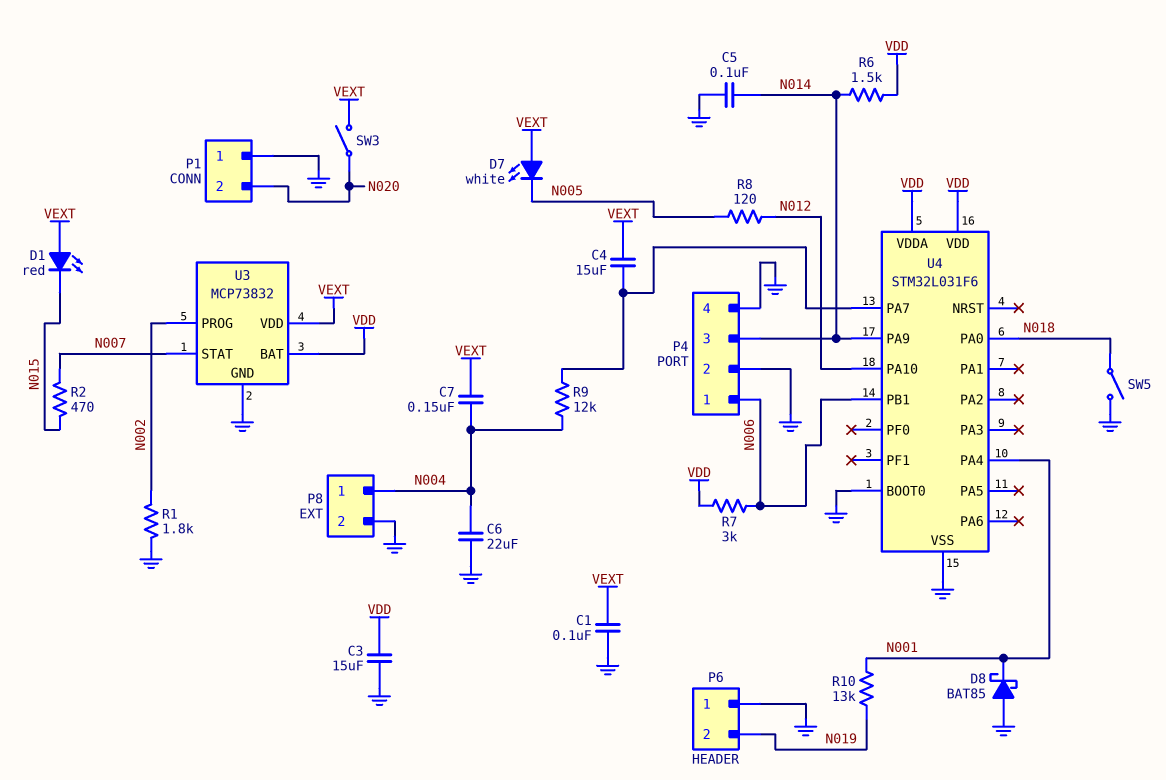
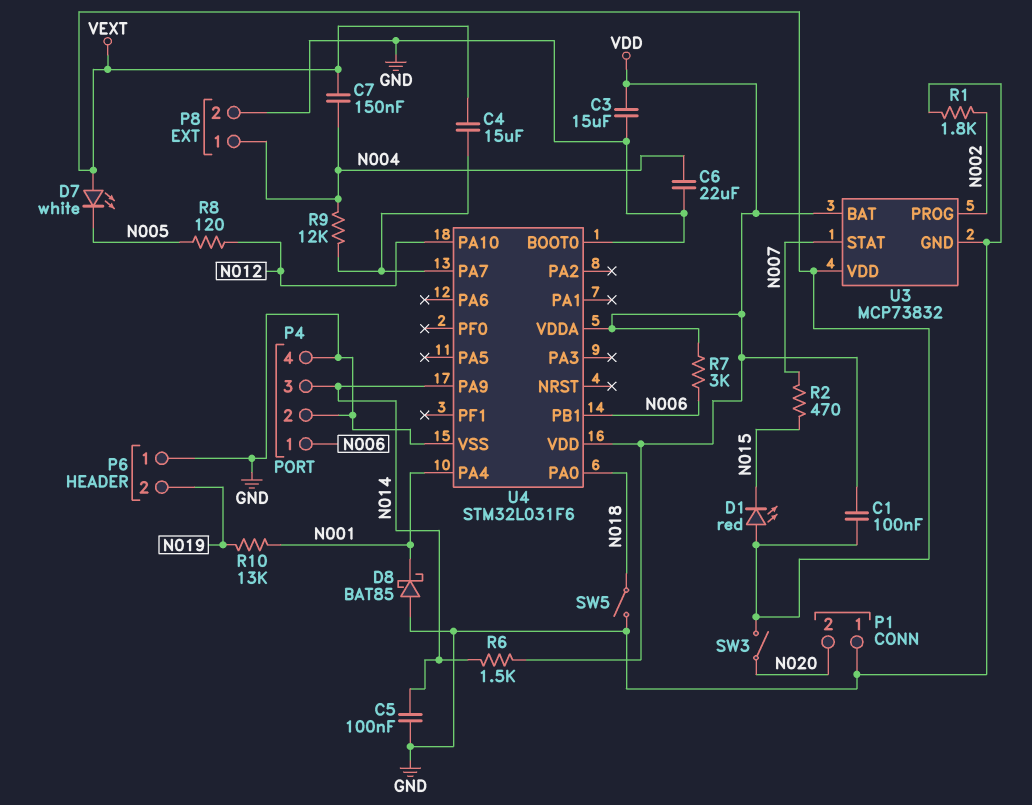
C1: 100nF (GND, VEXT) -> 100nF (VDD, VEXT)

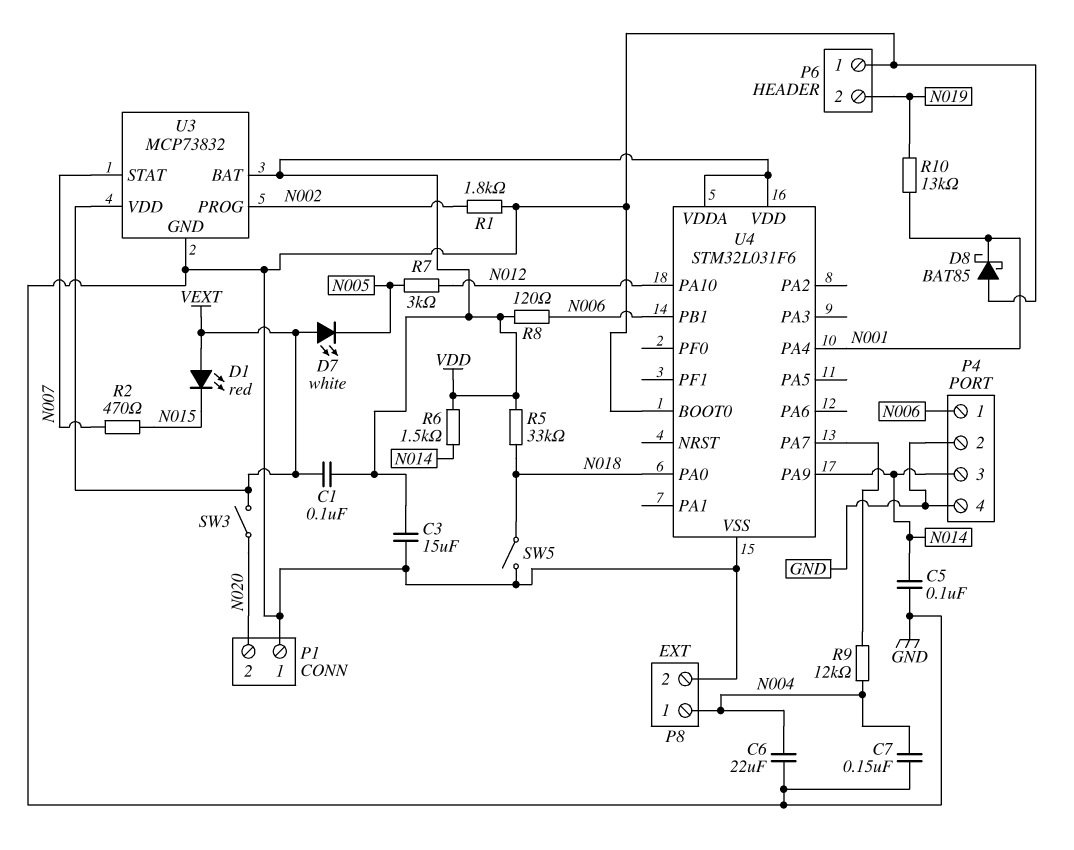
C4: 15uF (U4/PA7, VEXT) -> none
C7: 150nF (N004, VEXT) -> 150nF (GND, N004)
R5: none -> 33k (N018, VDD)
R7: 3k (N006, VDD) -> 3k (N005, N012)
R8: 120 (N005, N012) -> 120 (N006, VDD)

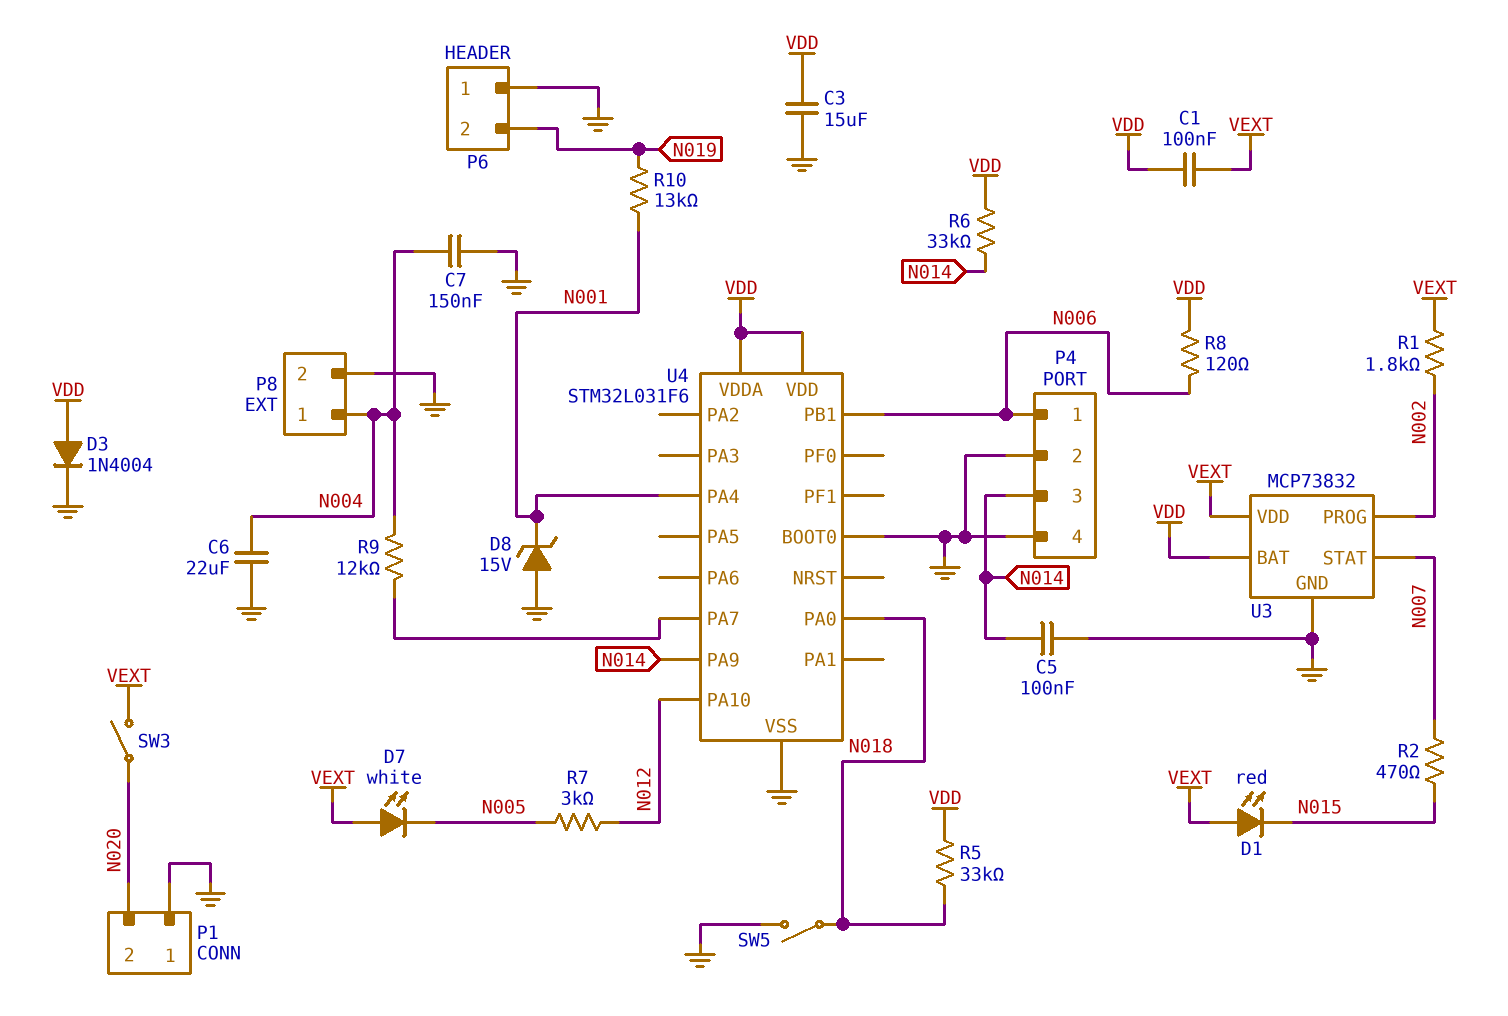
D3: none -> diode 1N4004 (A VDD, K GND)
D8: schottky BAT85 (A GND, K N001) -> zener 15V (A GND, K N001)
R1: 1.8k (GND, N002) -> 1.8k (N002, VEXT)
R6: 1.5k (N014, VDD) -> 33k (N014, VDD)

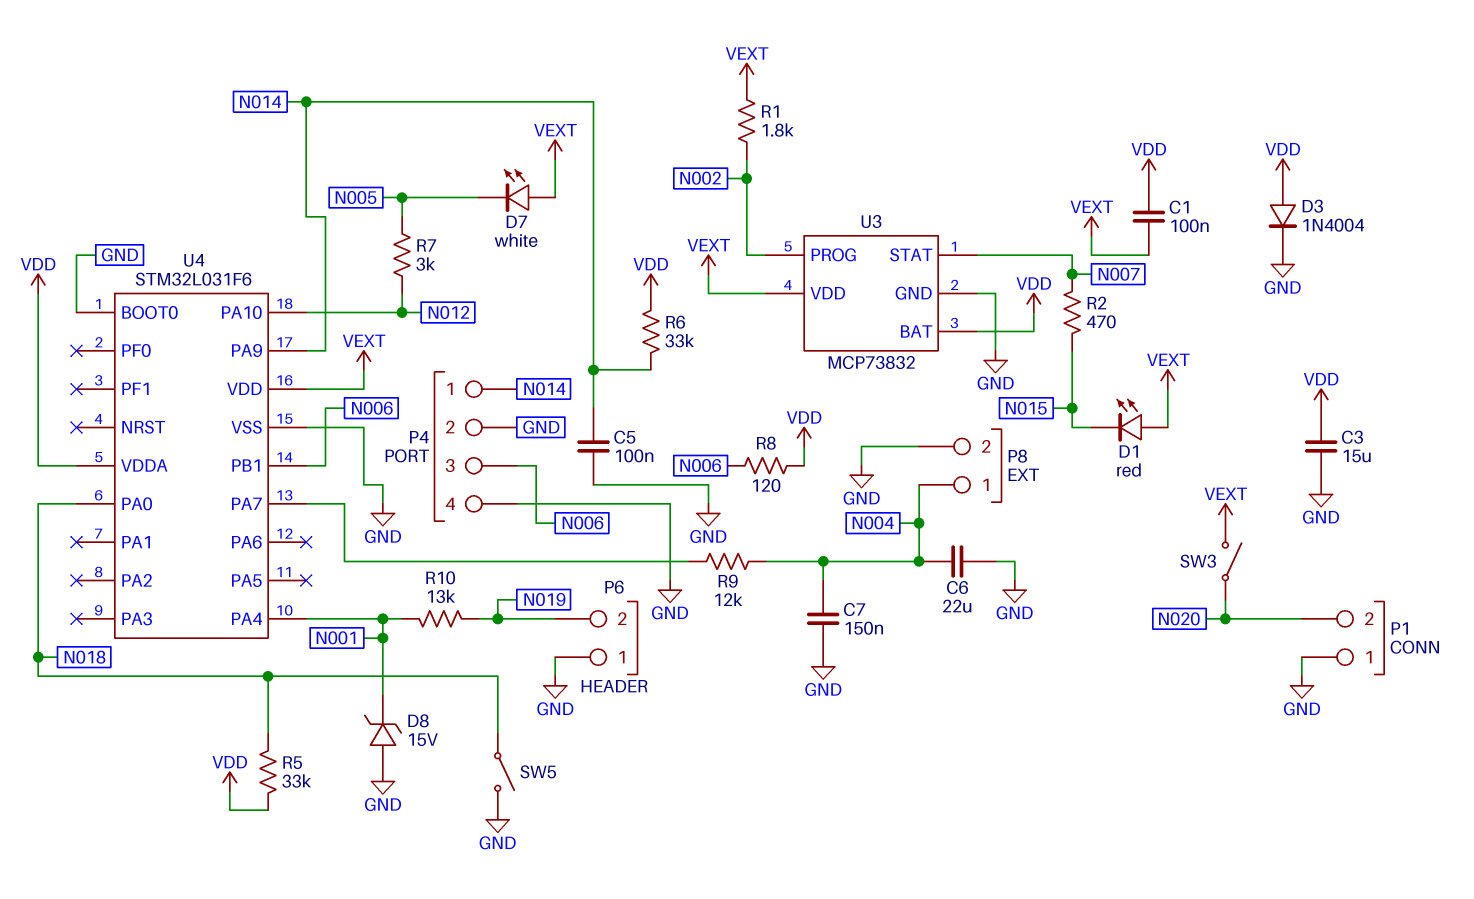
P4 pin 1: N006 -> N014
P4 pin 3: N014 -> N006
U4 pin VDD: VDD -> VEXT

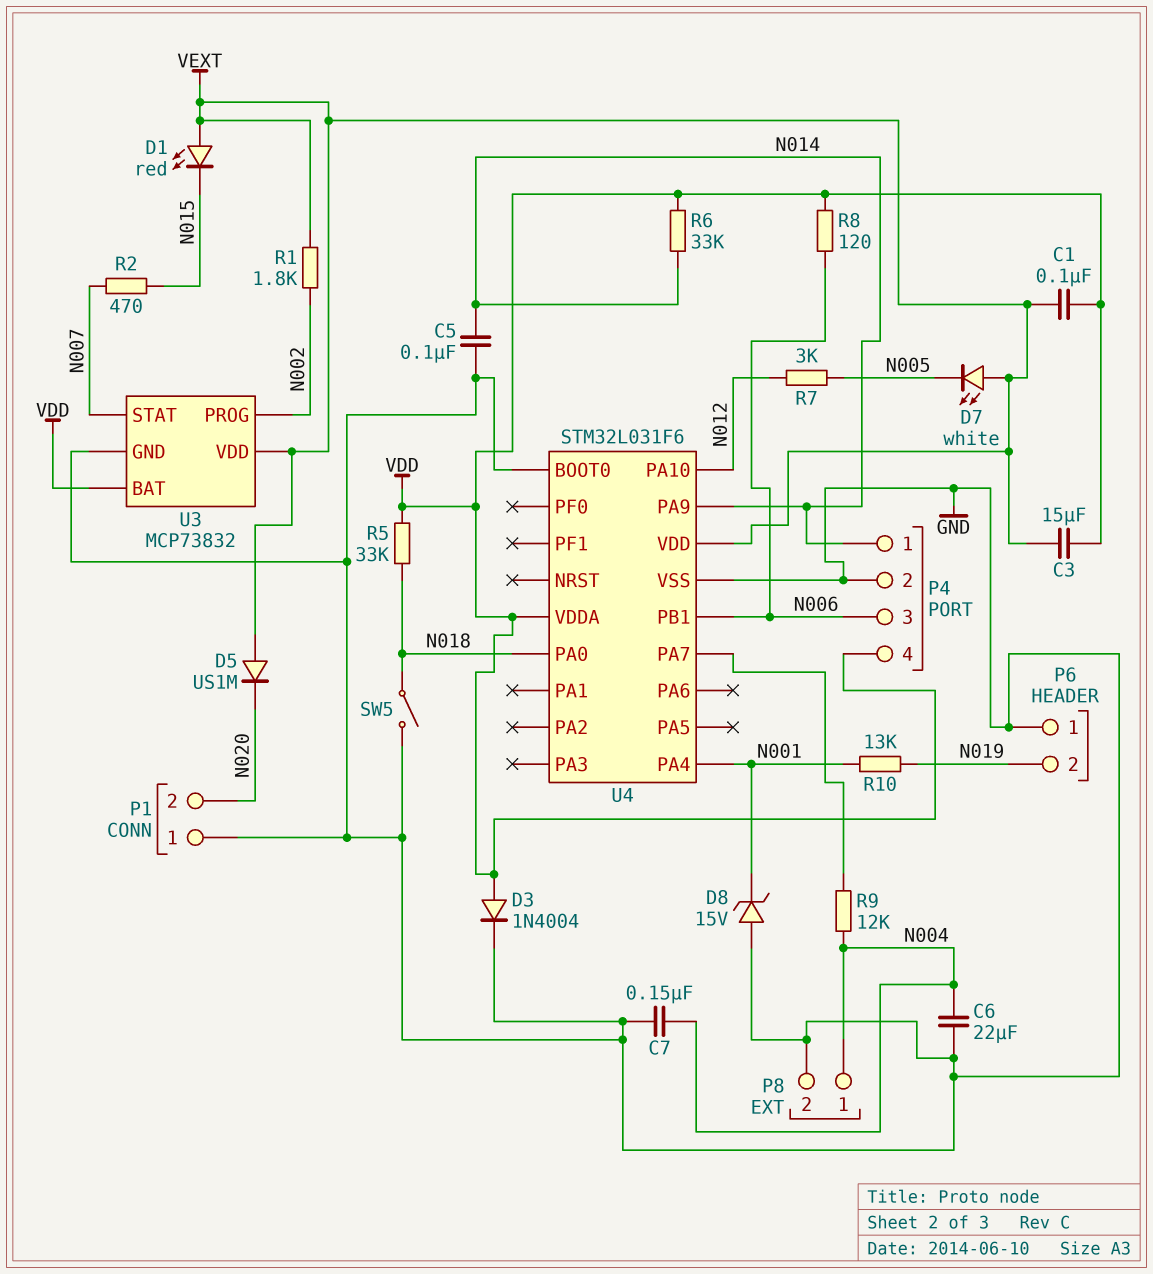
C3: 15uF (GND, VDD) -> 15uF (VDD, VEXT)
D5: none -> diode US1M (A VEXT, K N020)
P4 pin 4: GND -> VDD
SW3: switch (N020, VEXT) -> none

